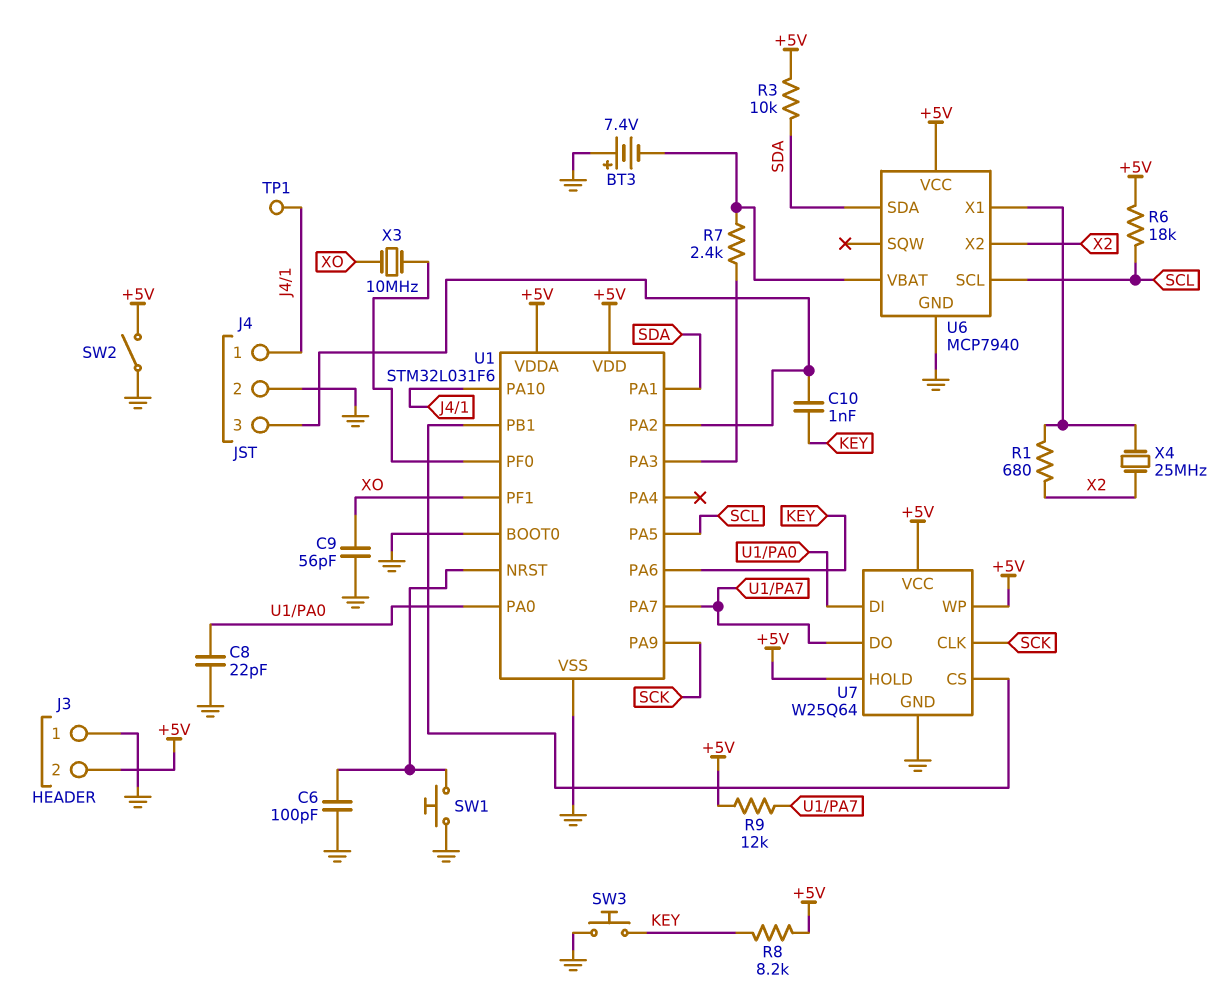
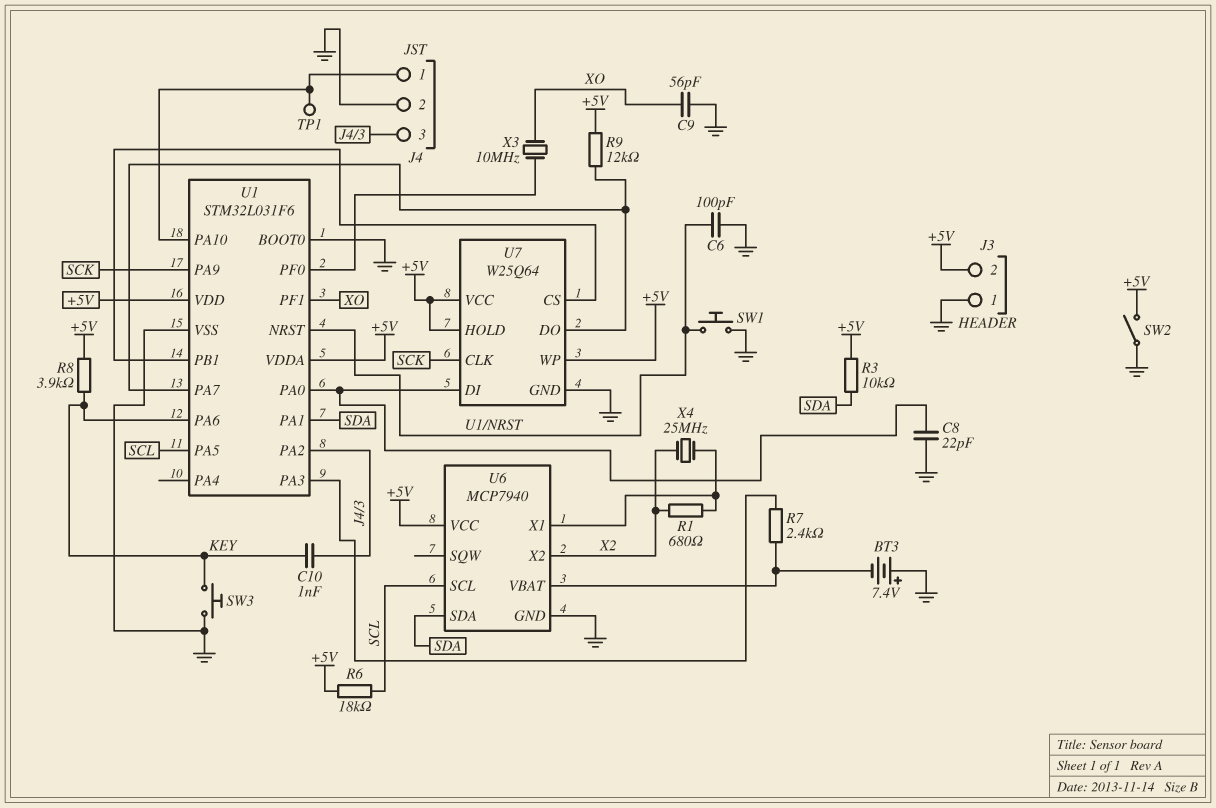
R8: 8.2k (+5V, KEY) -> 3.9k (+5V, KEY)

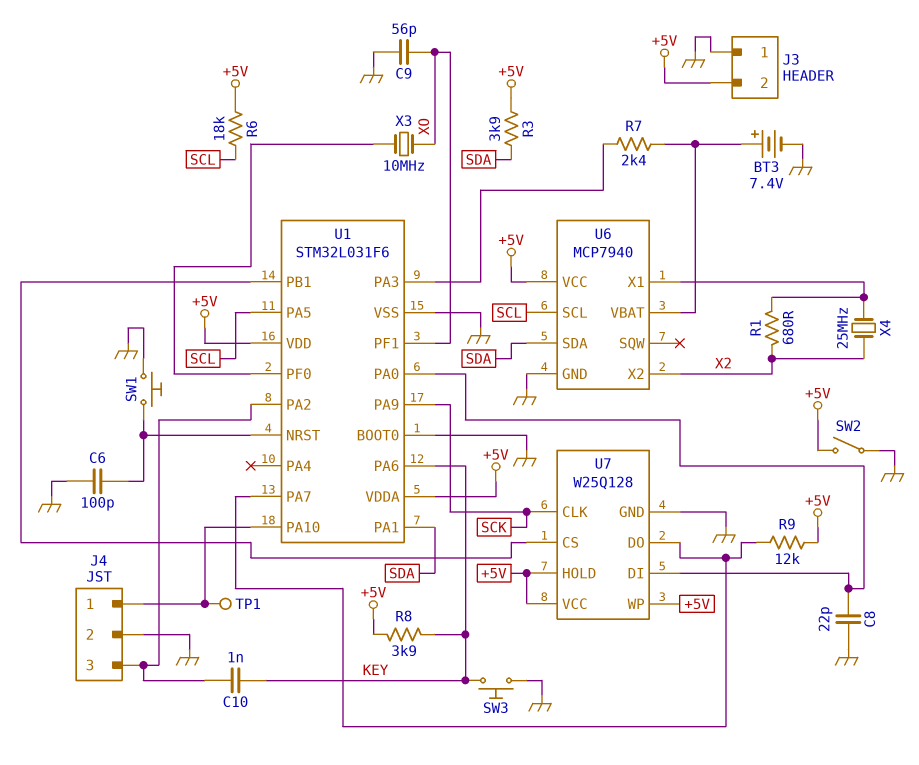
BT3: 7.4V (plus GND, minus U6/VBAT) -> 7.4V (plus U6/VBAT, minus GND)
R3: 10k (+5V, SDA) -> 3.9k (+5V, SDA)
U7: W25Q64 -> W25Q128

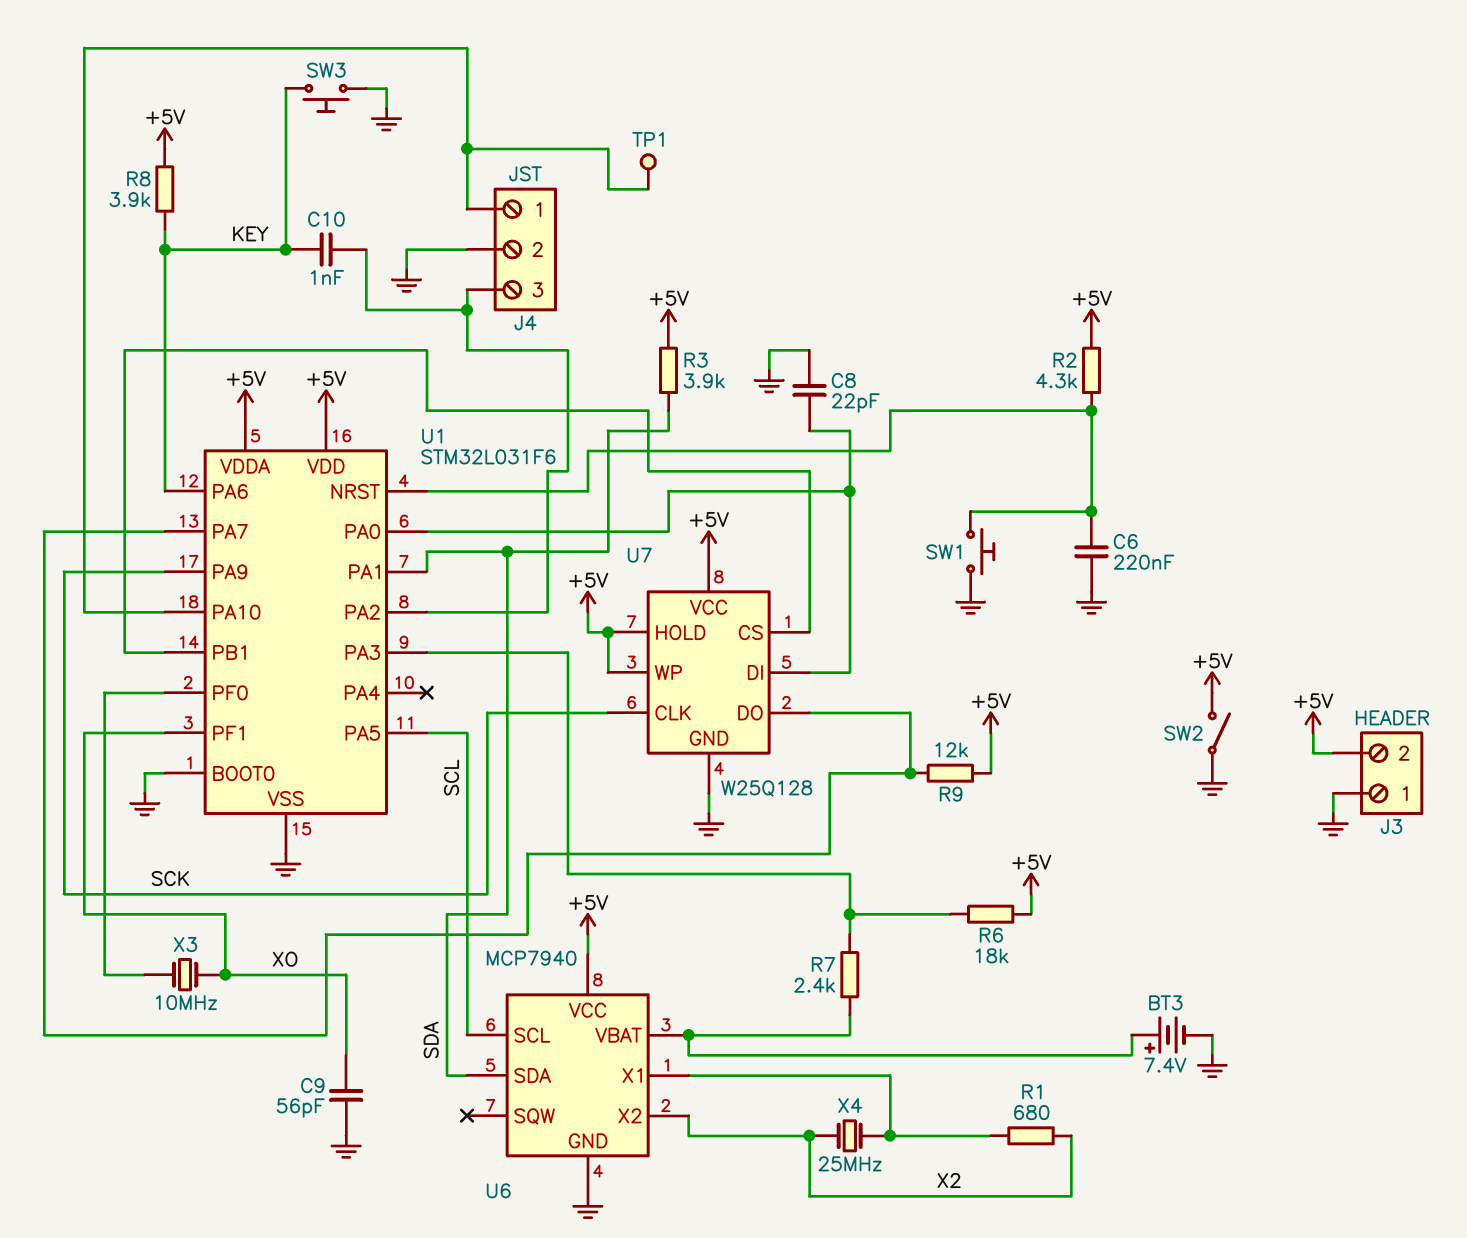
C6: 100pF (GND, U1/NRST) -> 220nF (GND, U1/NRST)
R2: none -> 4.3k (+5V, U1/NRST)
R6: 18k (+5V, SCL) -> 18k (+5V, U1/PA3)

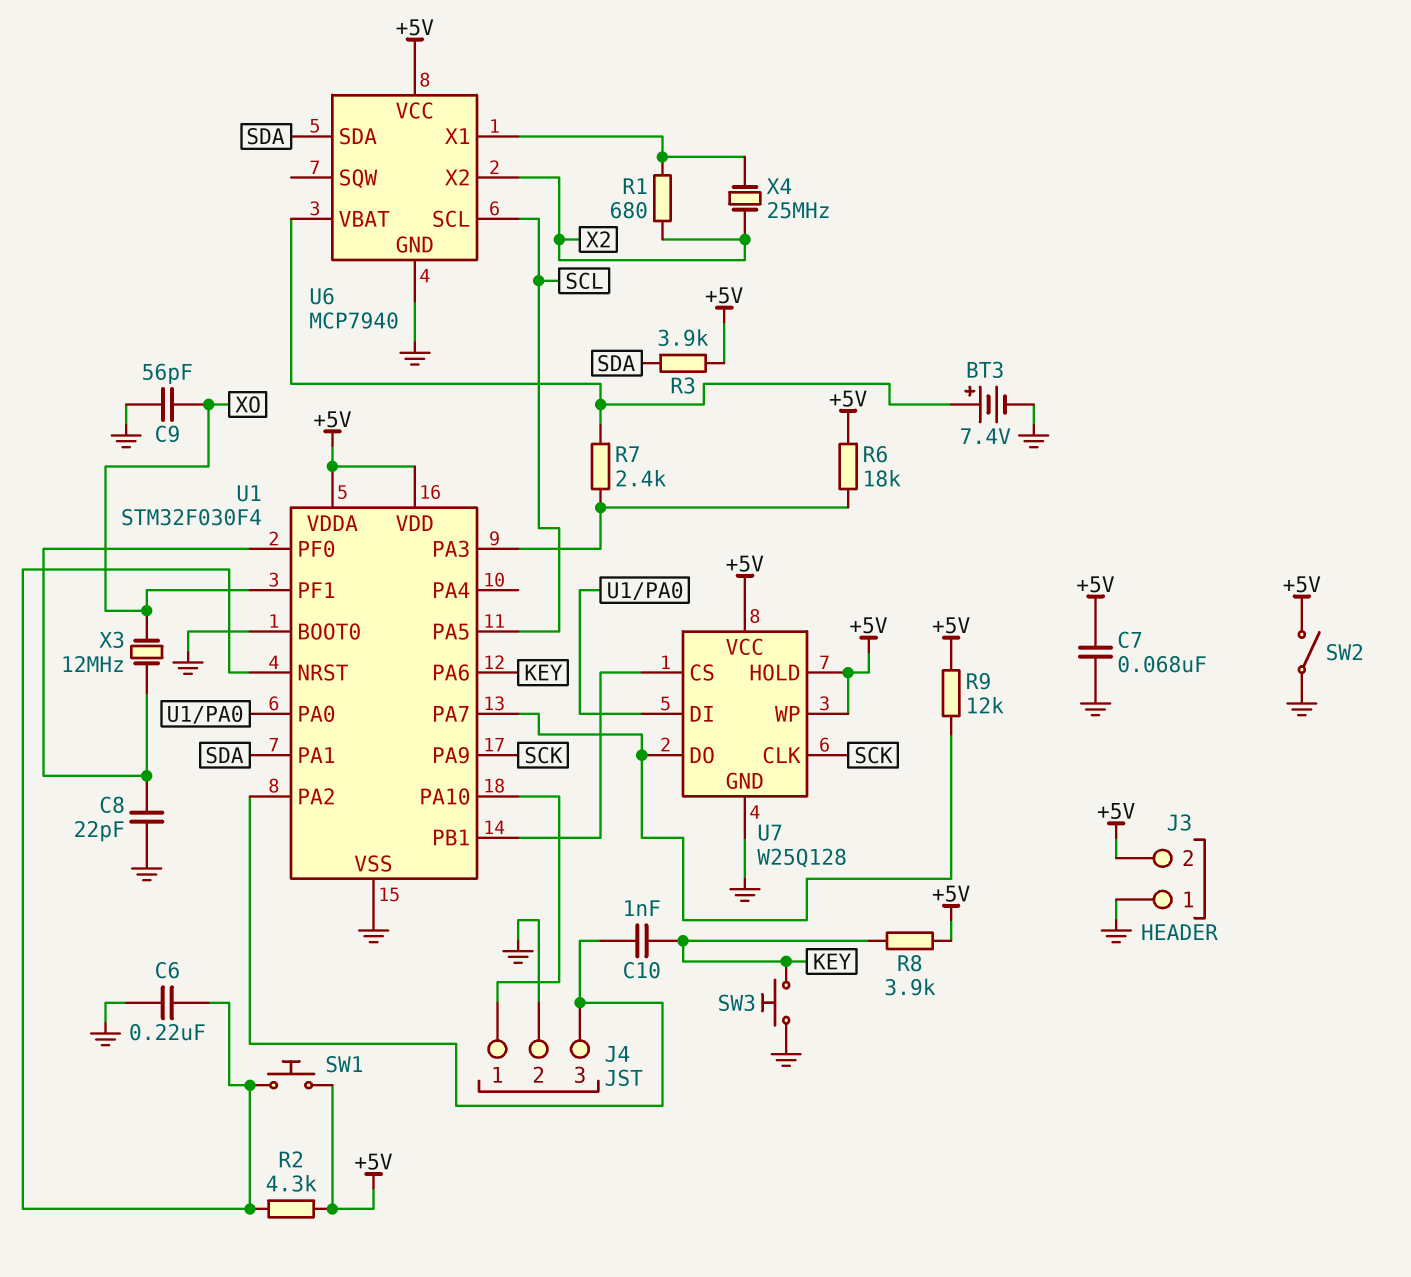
C7: none -> 68nF (+5V, GND)
C8: 22pF (GND, U1/PA0) -> 22pF (GND, U1/PF0)
SW1: button (GND, U1/NRST) -> button (+5V, U1/NRST)
TP1: test point (J4/1) -> none
U1: STM32L031F6 -> STM32F030F4
X3: 10MHz (U1/PF0, XO) -> 12MHz (U1/PF0, XO)

